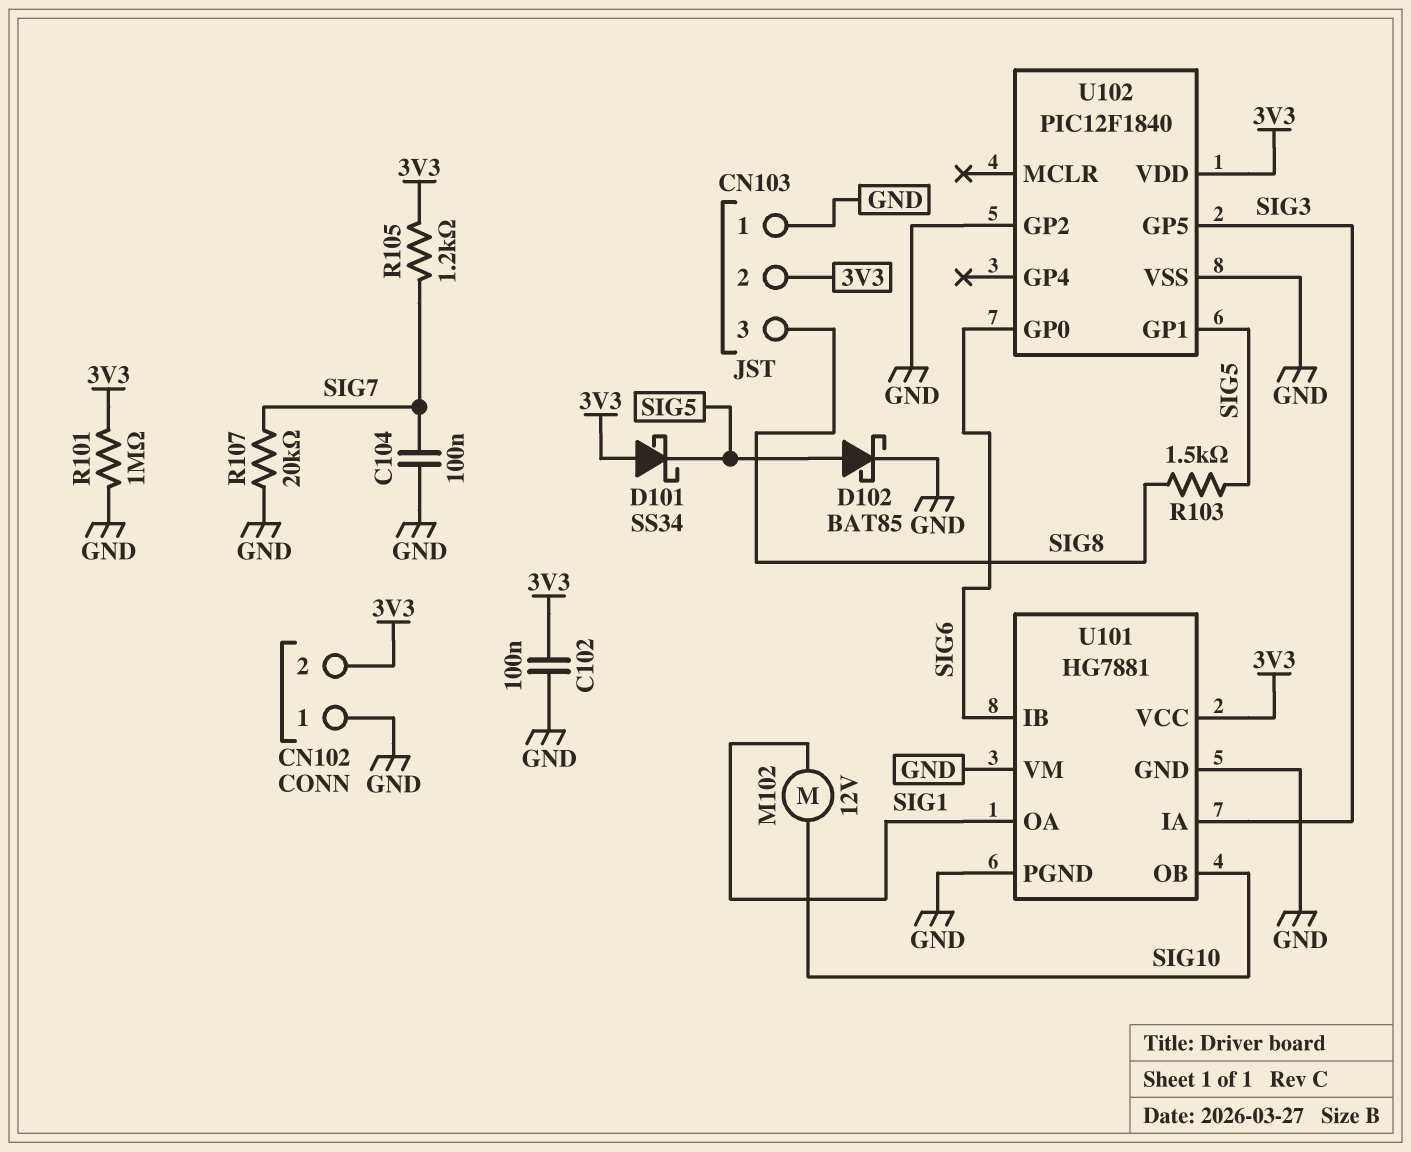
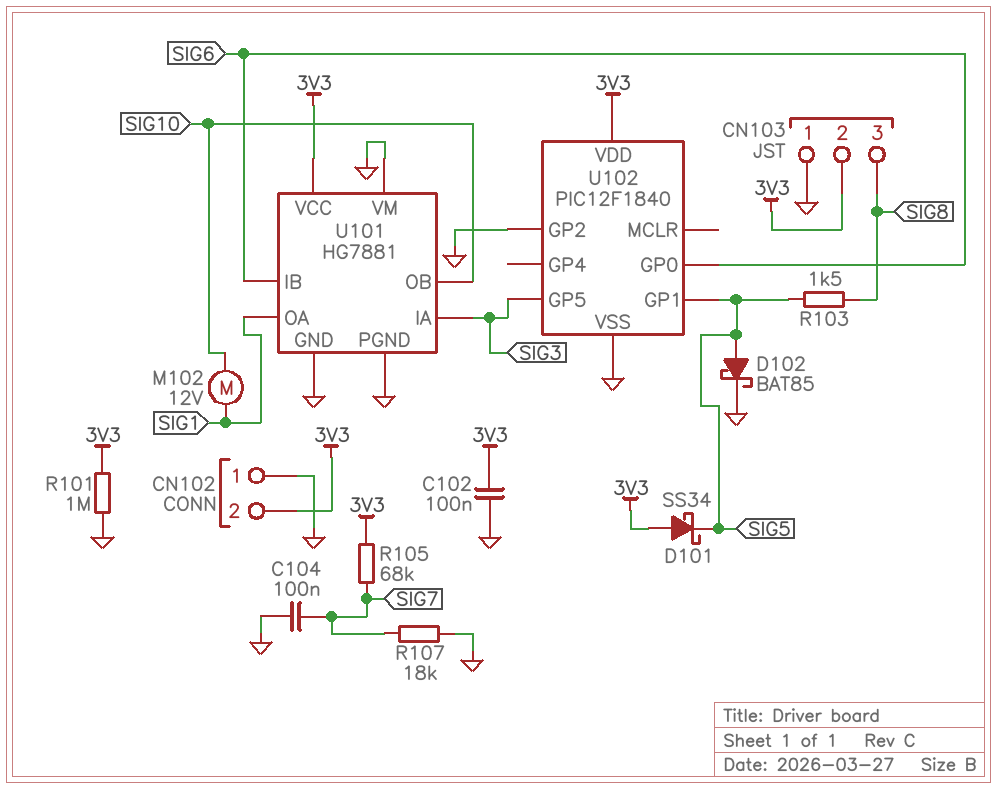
R105: 1.2k (3V3, SIG7) -> 68k (3V3, SIG7)
R107: 20k (GND, SIG7) -> 18k (GND, SIG7)

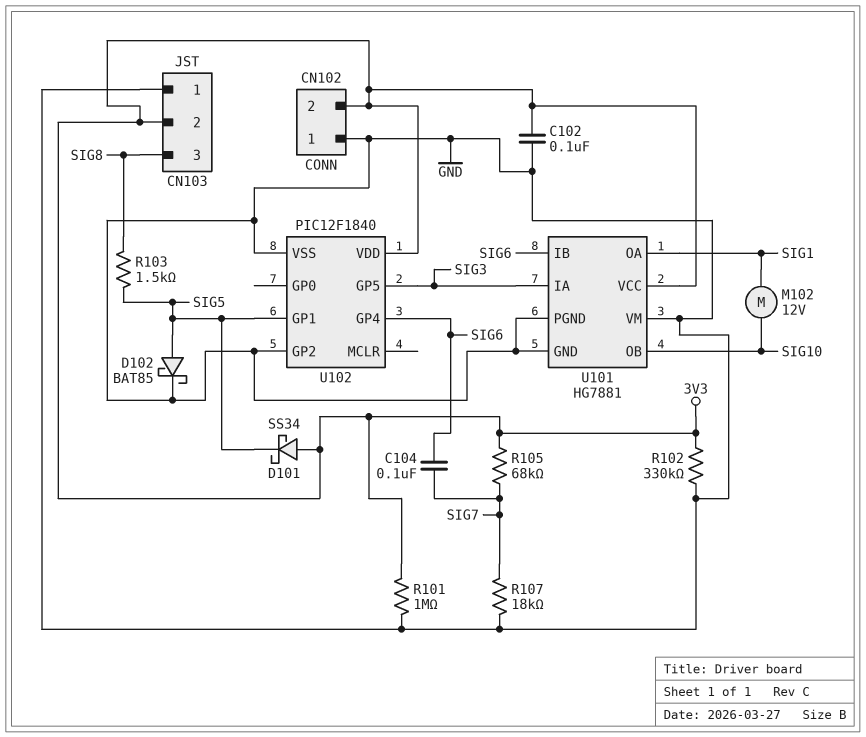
C104: 100nF (GND, SIG7) -> 100nF (SIG6, SIG7)
R102: none -> 330k (3V3, GND)
U102 pin GP0: SIG6 -> none
U102 pin GP4: none -> SIG6

